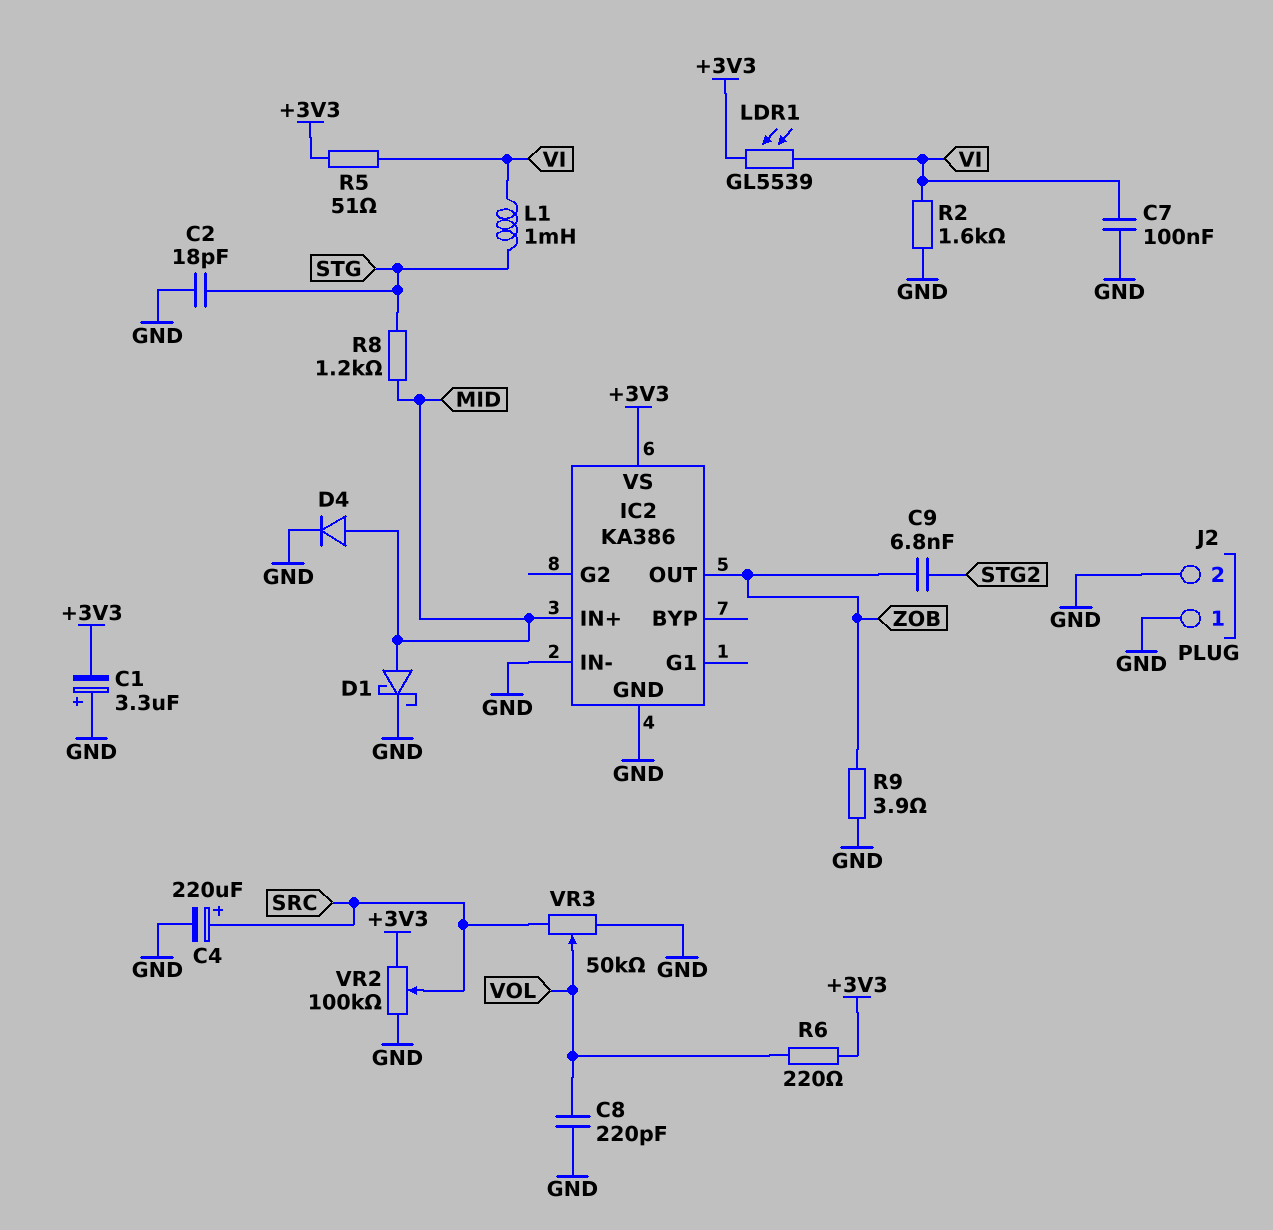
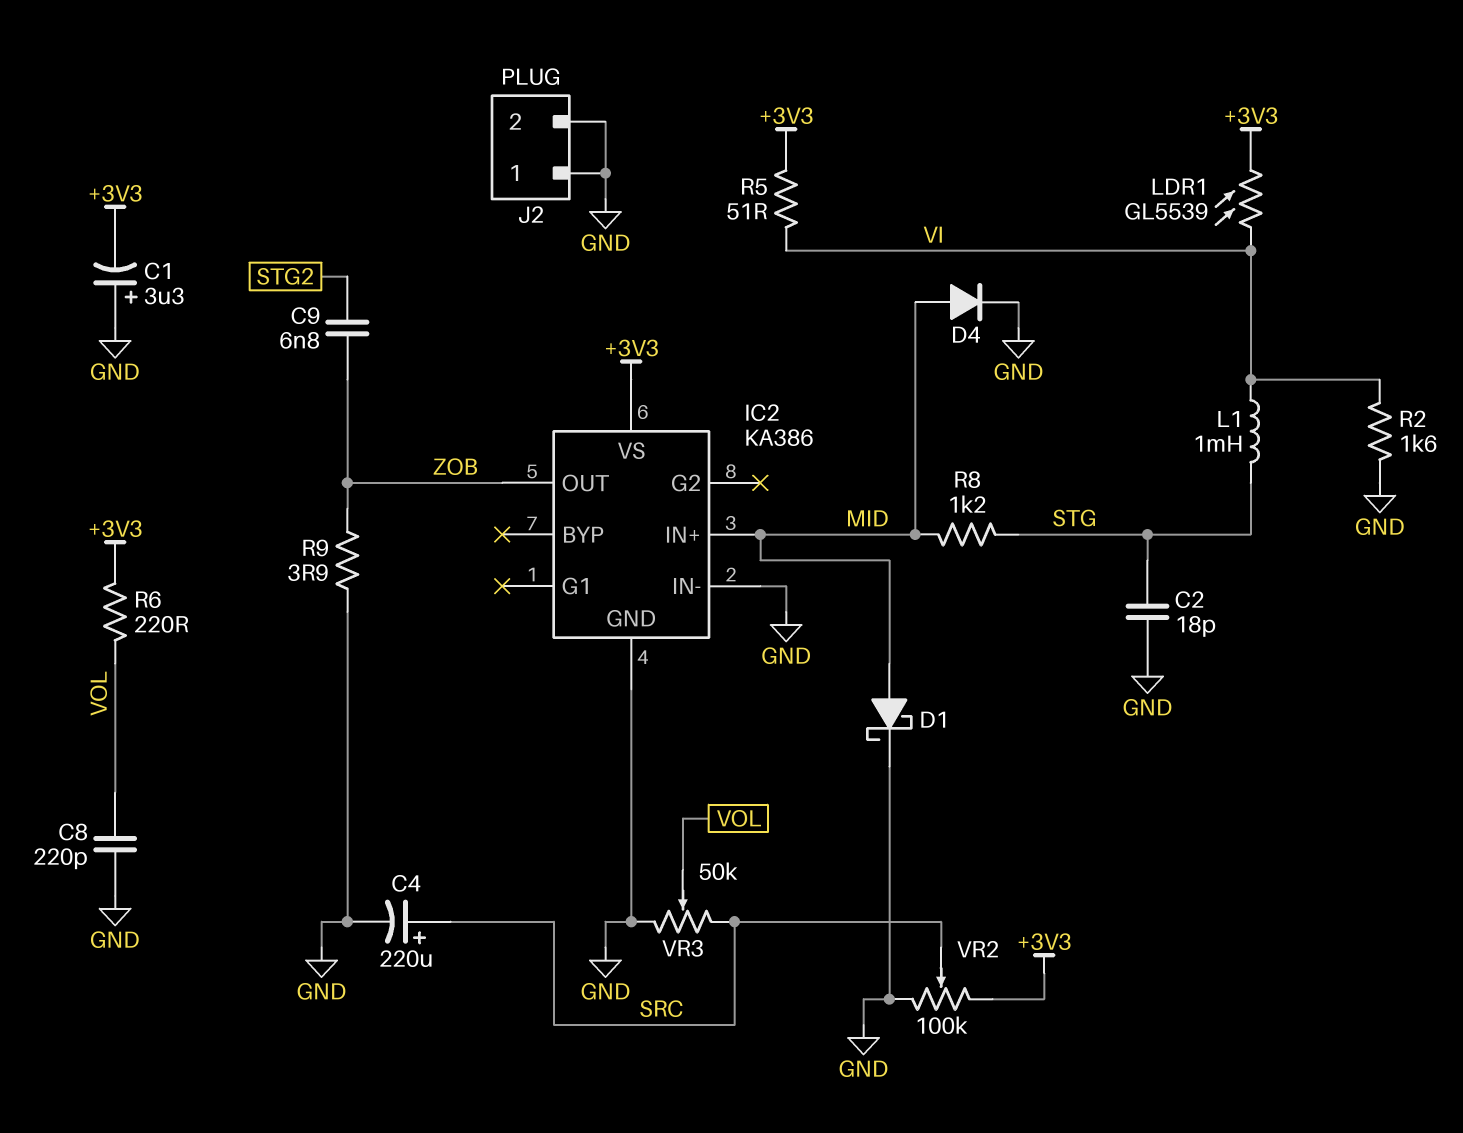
C7: 100nF (GND, VI) -> none

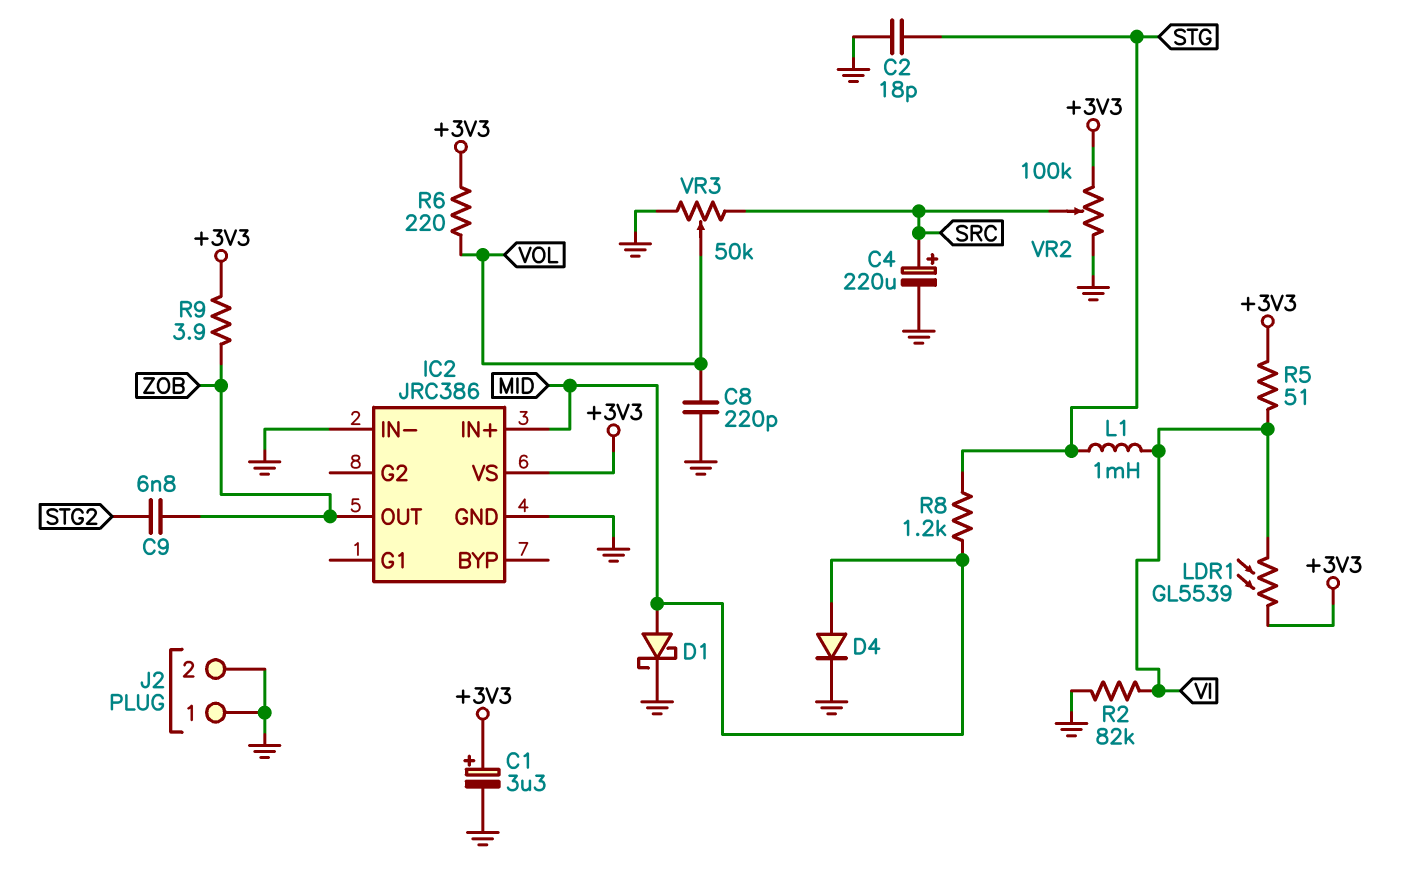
C1: 3.3uF (plus GND, minus +3V3) -> 3.3uF (plus +3V3, minus GND)
IC2: KA386 -> JRC386
R2: 1.6k (GND, VI) -> 82k (GND, VI)
R9: 3.9 (GND, ZOB) -> 3.9 (+3V3, ZOB)

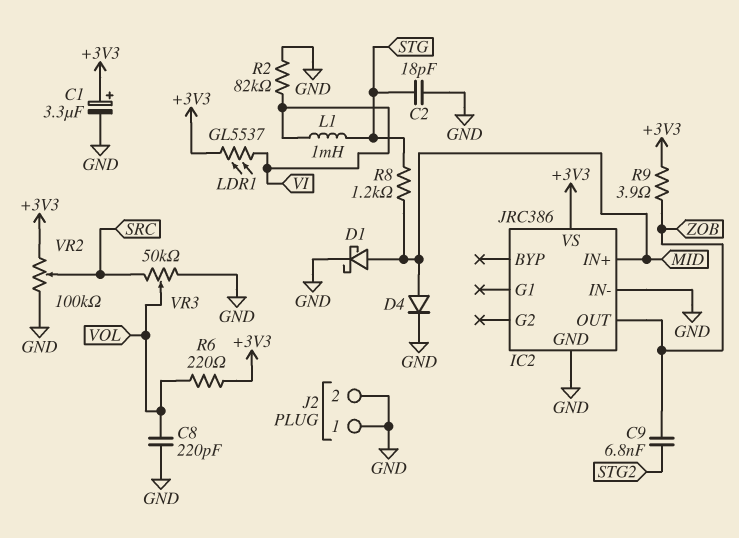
C4: 220uF (plus SRC, minus GND) -> none
LDR1: GL5539 (+3V3, VI) -> GL5537 (+3V3, VI)
R5: 51 (+3V3, VI) -> none

